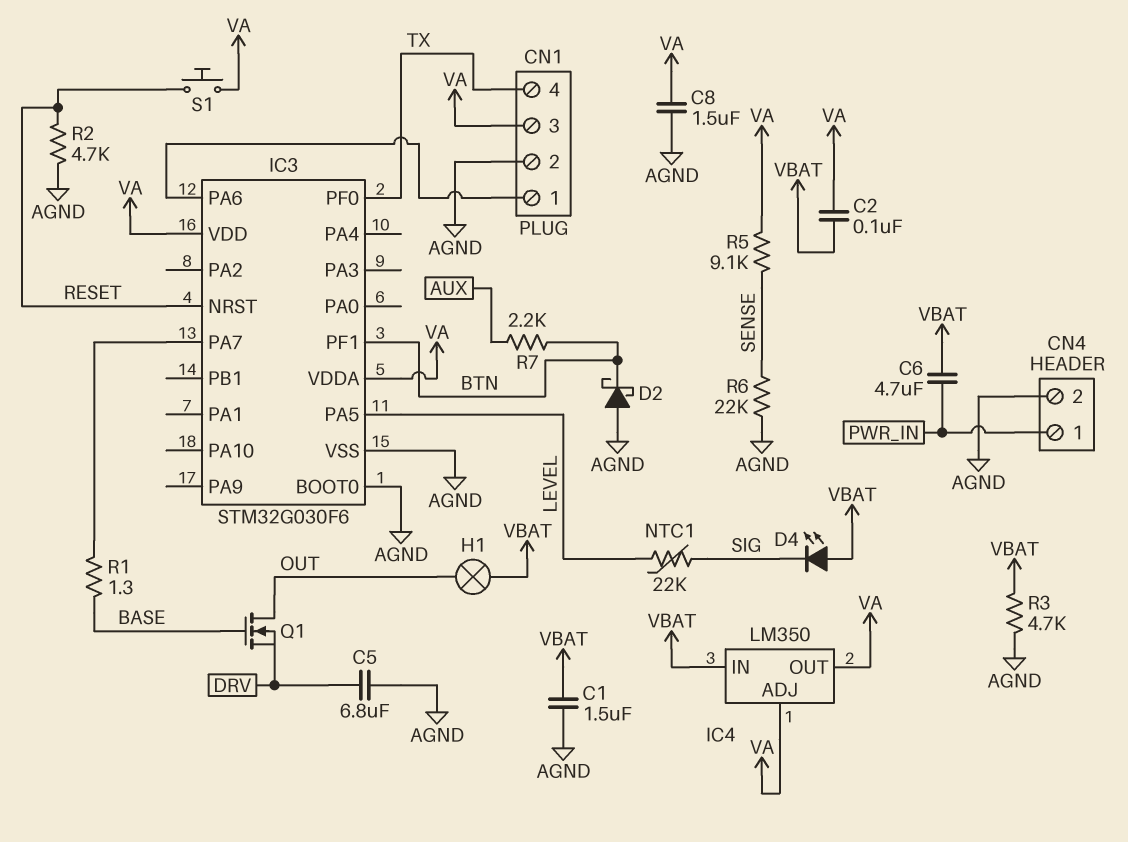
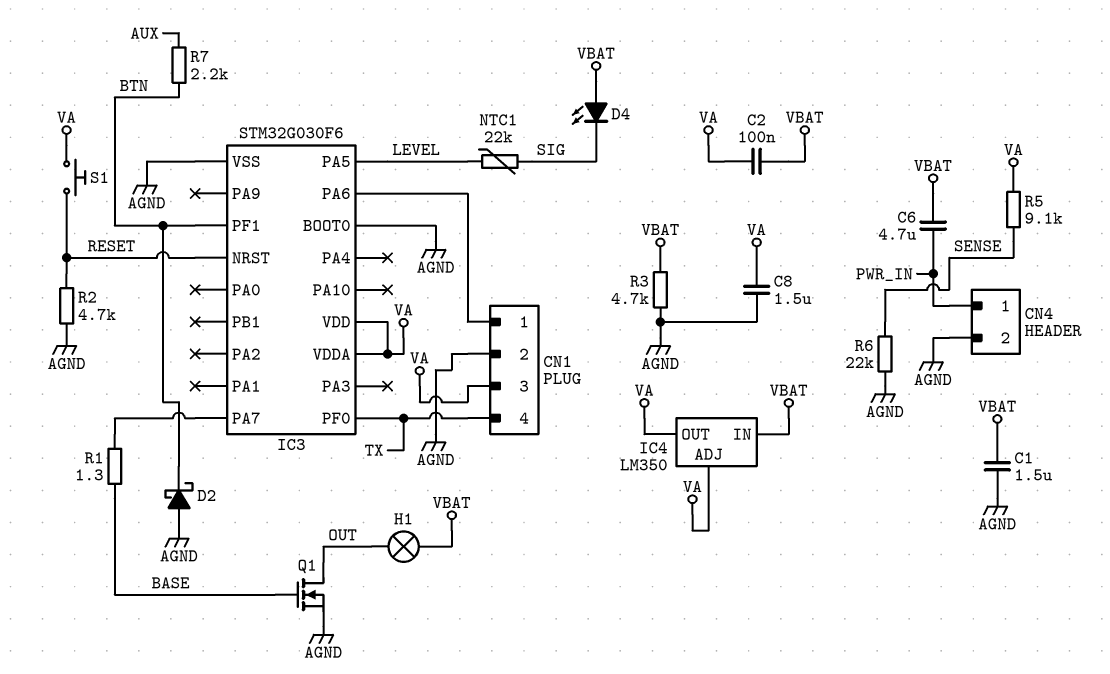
C5: 6.8uF (AGND, DRV) -> none
Q1: NMOS (G BASE, D OUT, S DRV) -> NMOS (G BASE, D OUT, S AGND)

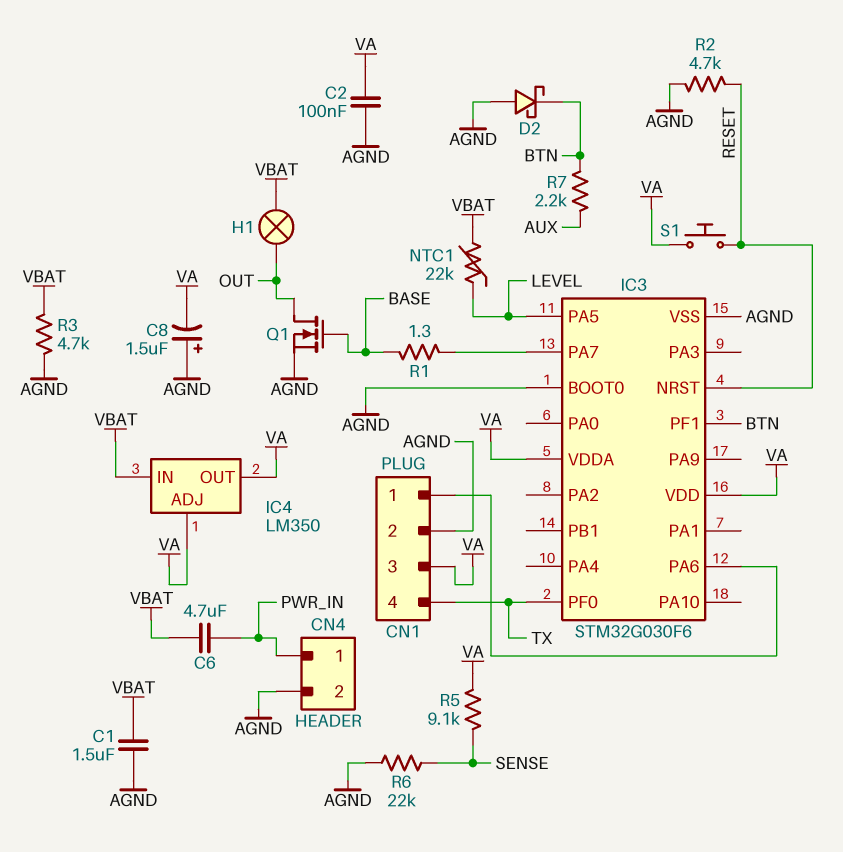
C2: 100nF (VA, VBAT) -> 100nF (AGND, VA)
C8: 1.5uF (AGND, VA) -> 1.5uF (plus AGND, minus VA)
D4: LED (A VBAT, K SIG) -> none
NTC1: 22k (LEVEL, SIG) -> 22k (LEVEL, VBAT)

